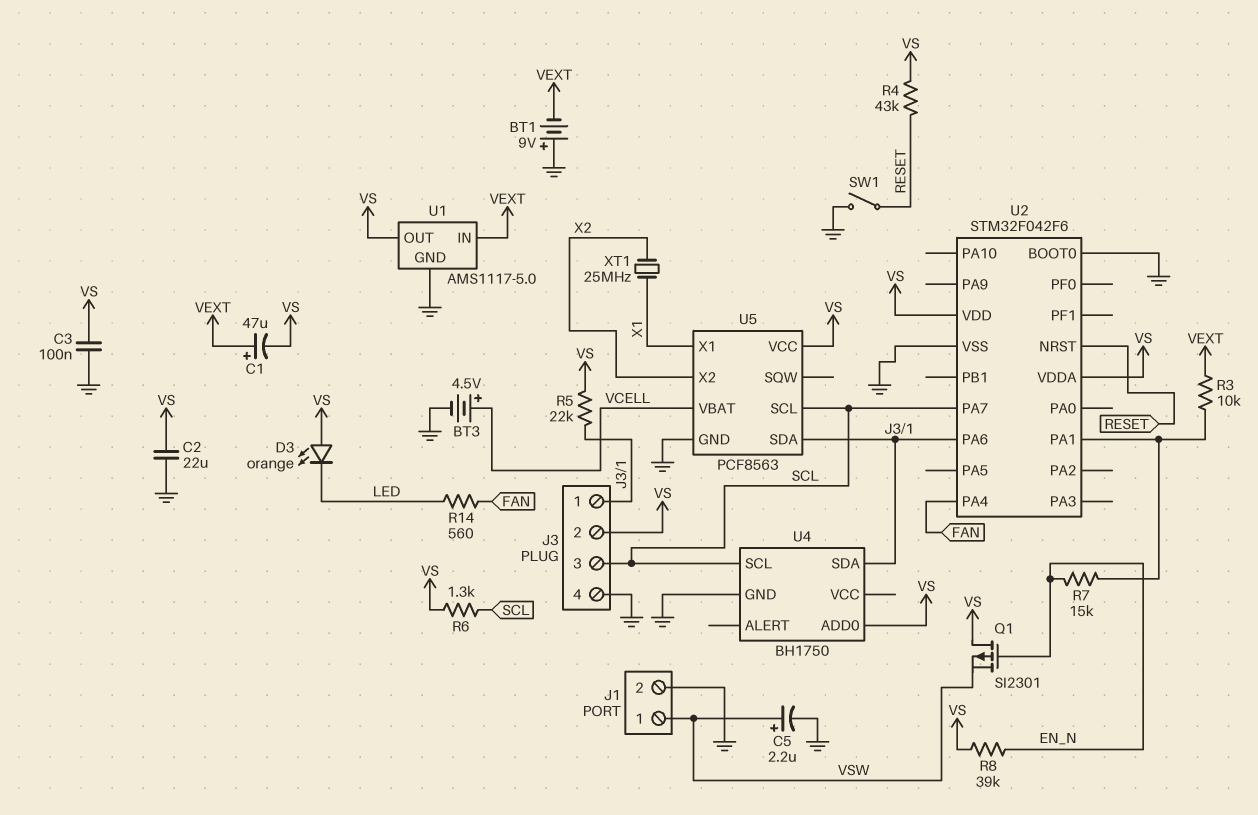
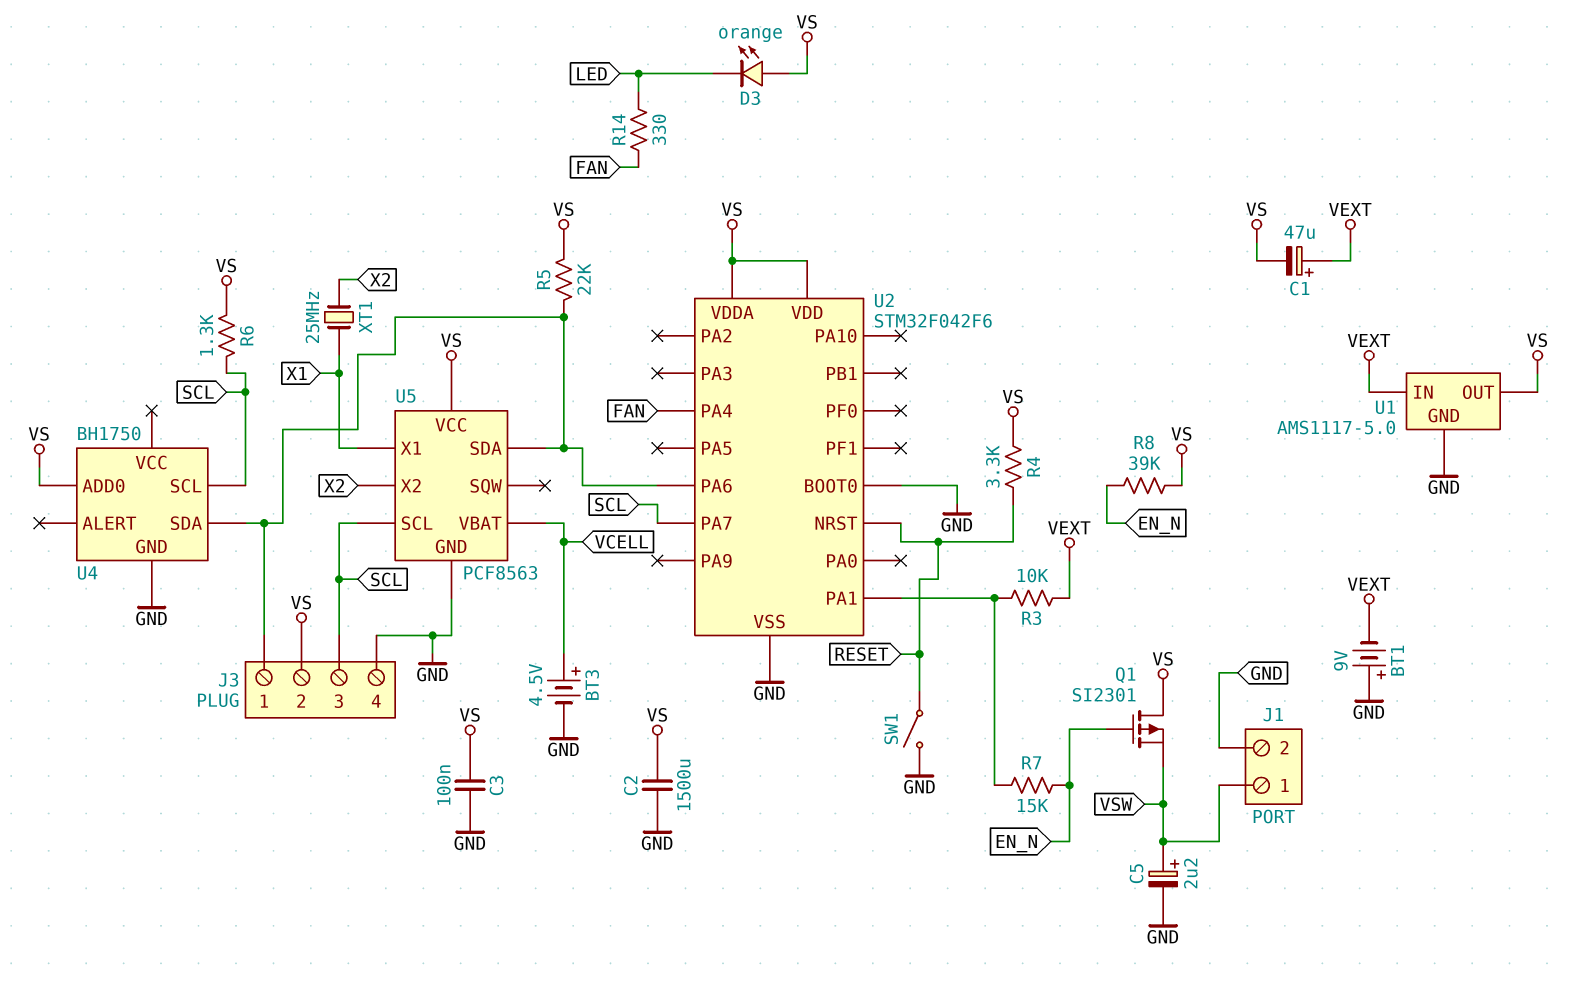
C2: 22uF (GND, VS) -> 1500uF (GND, VS)
R4: 43k (RESET, VS) -> 3.3k (RESET, VS)
R14: 560 (FAN, LED) -> 330 (FAN, LED)

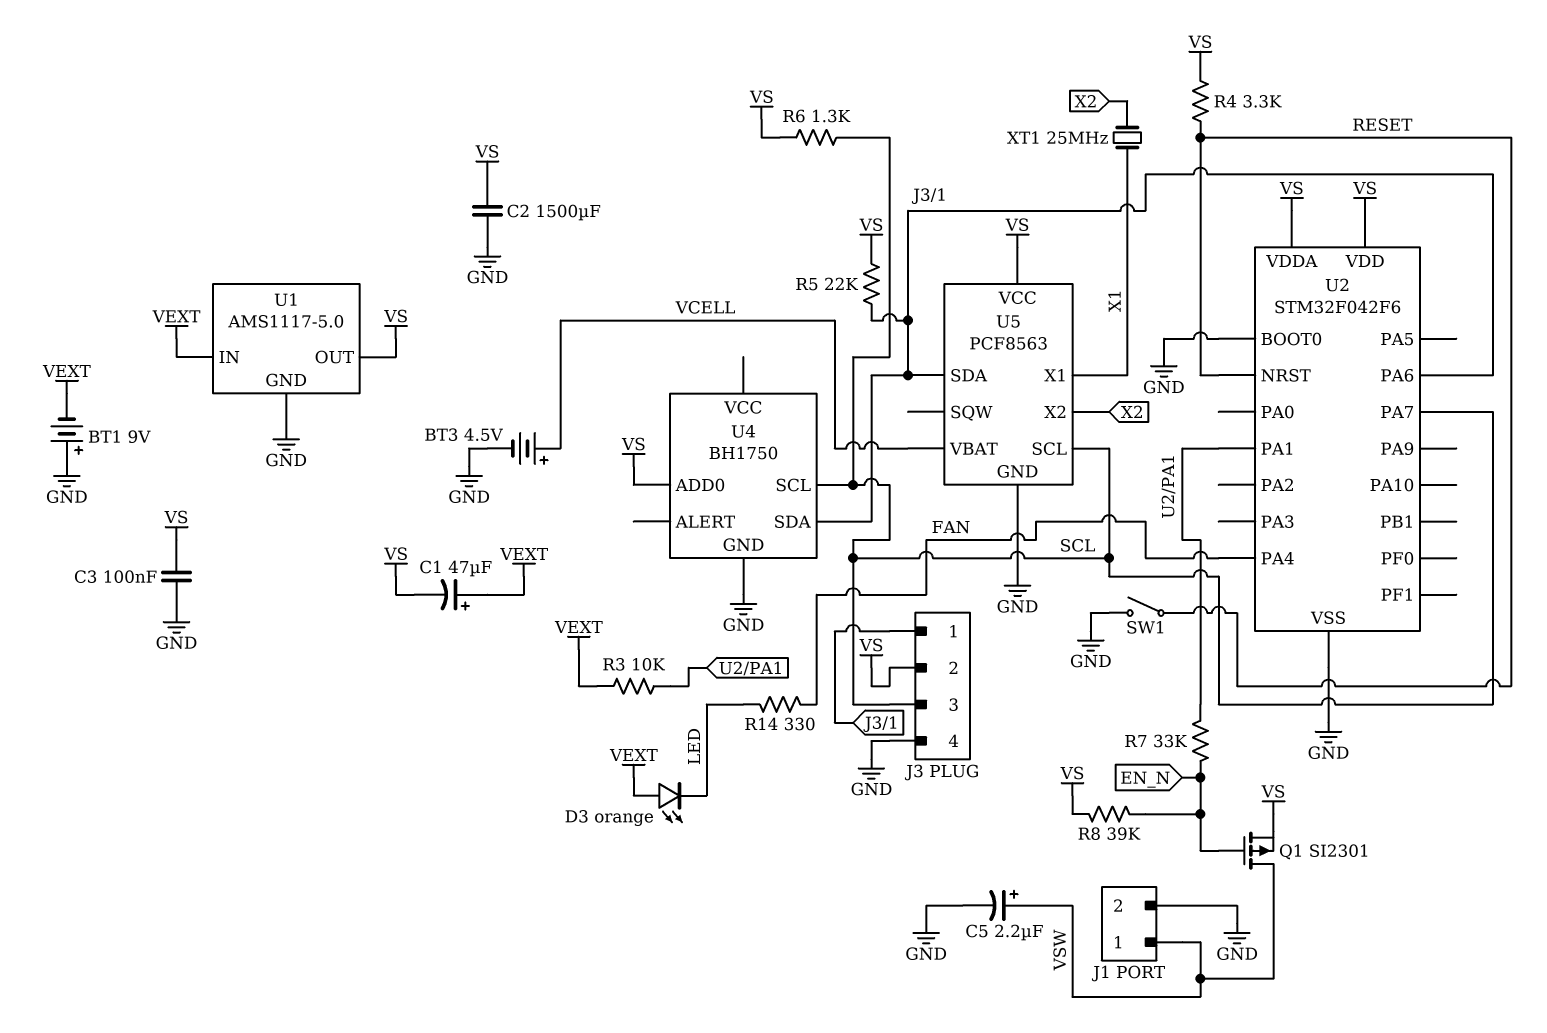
D3: LED orange (A VS, K LED) -> LED orange (A VEXT, K LED)
Q1: PMOS SI2301 (G EN_N, D VS, S VSW) -> PMOS SI2301 (G EN_N, D VSW, S VS)
R7: 15k (EN_N, U2/PA1) -> 33k (EN_N, U2/PA1)

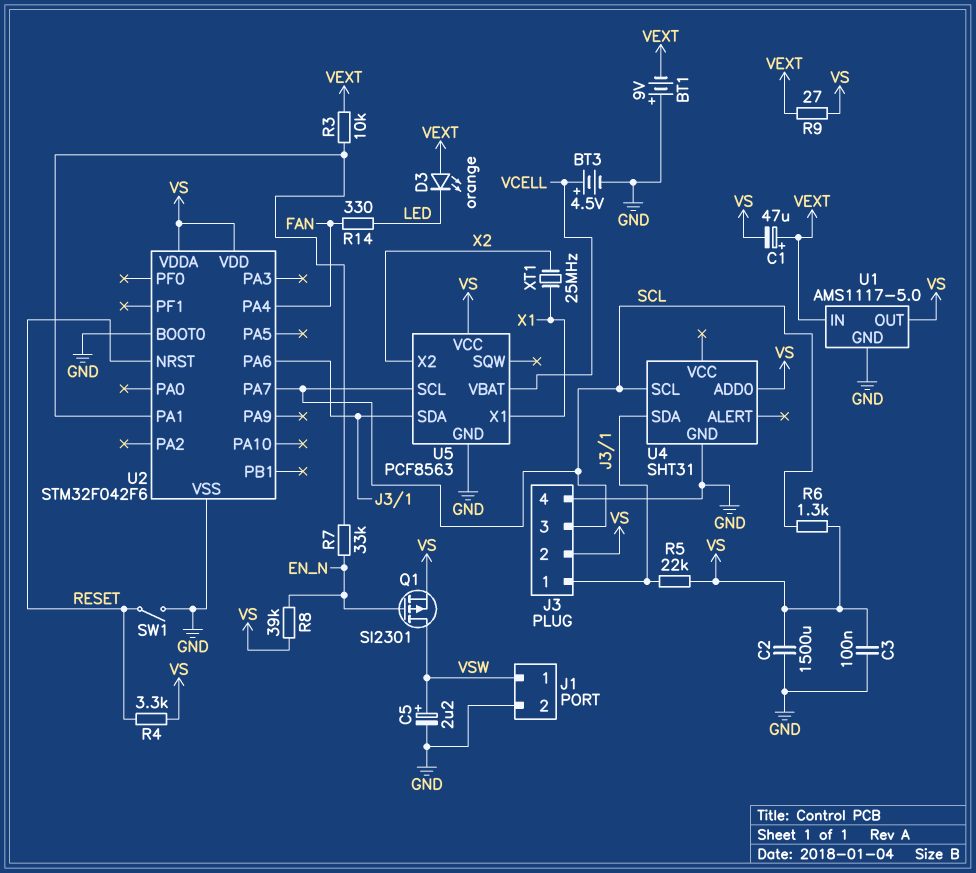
R9: none -> 27 (VEXT, VS)
U4: BH1750 -> SHT31

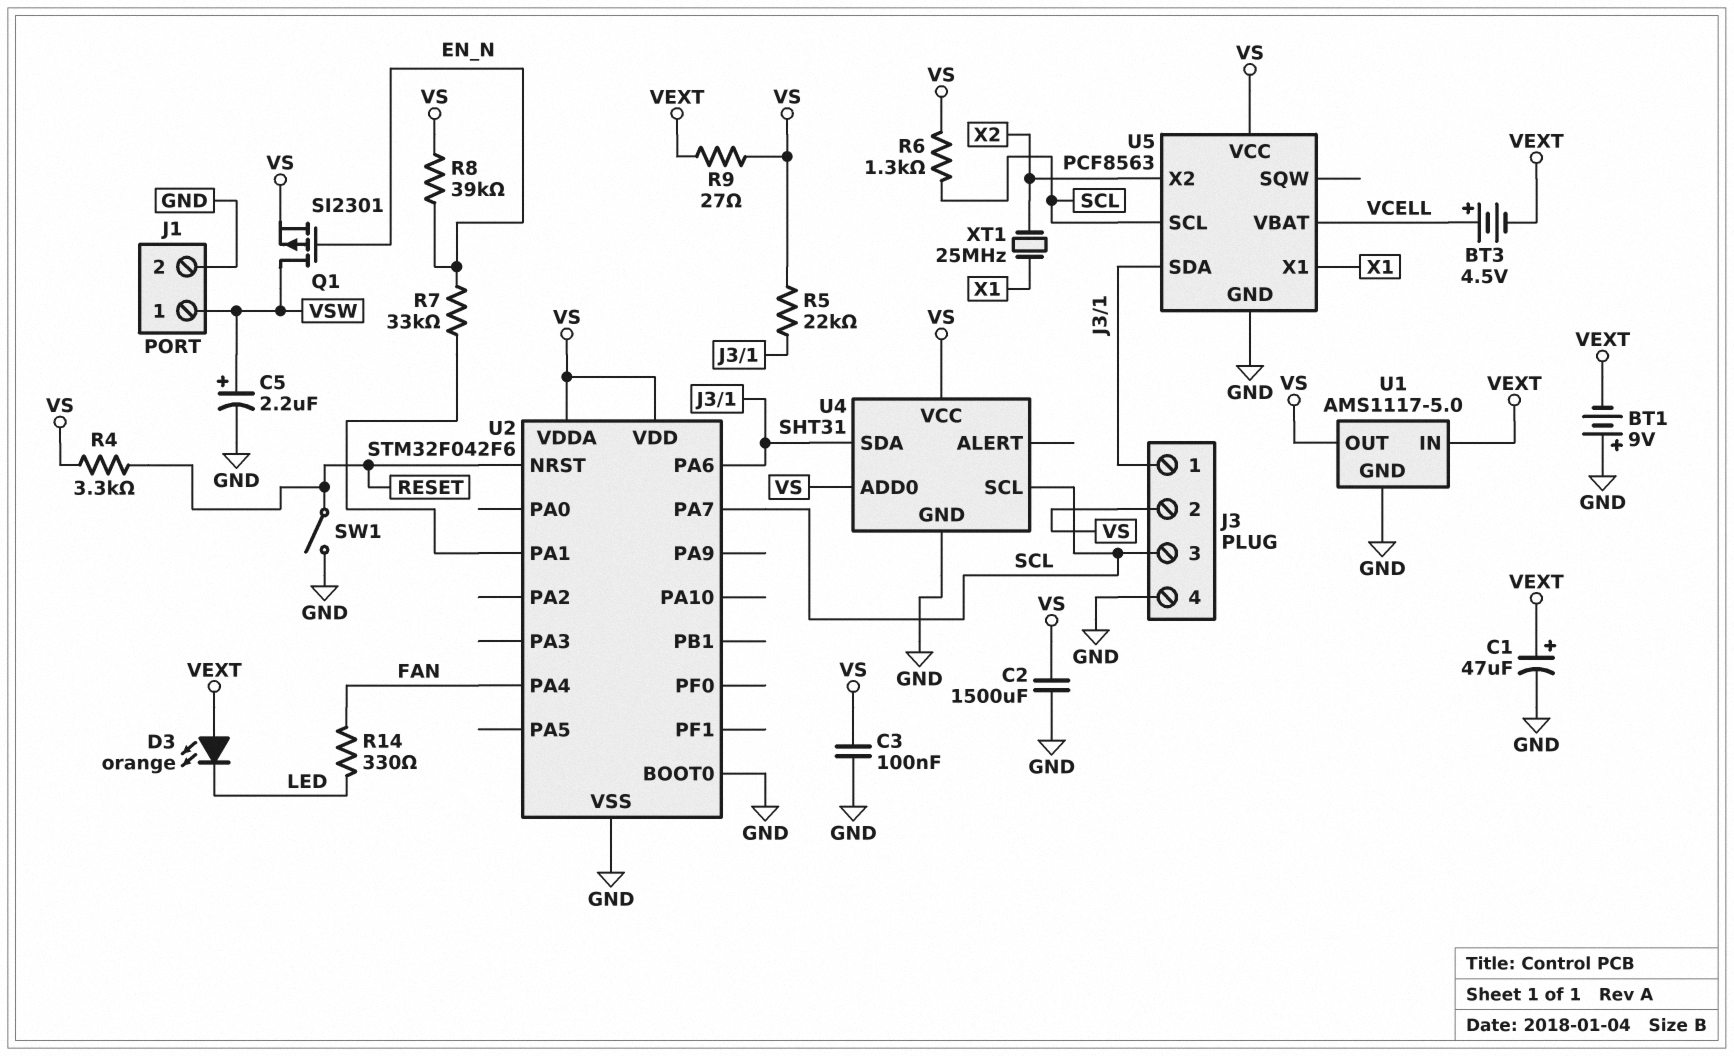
BT3: 4.5V (plus VCELL, minus GND) -> 4.5V (plus VCELL, minus VEXT)
C1: 47uF (plus VEXT, minus VS) -> 47uF (plus VEXT, minus GND)
R3: 10k (U2/PA1, VEXT) -> none
U4 pin VCC: none -> VS

